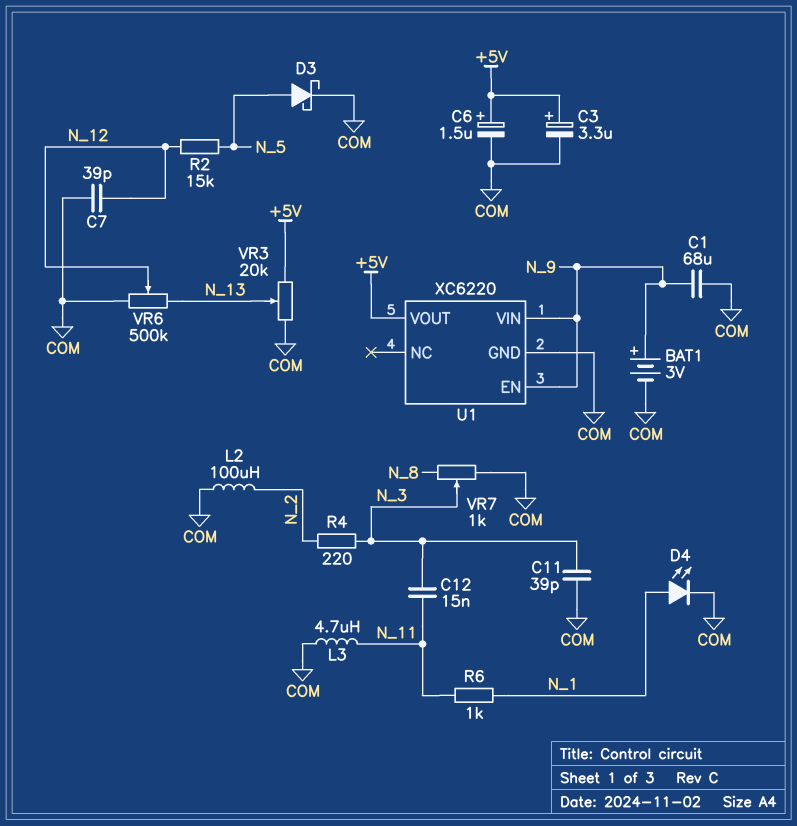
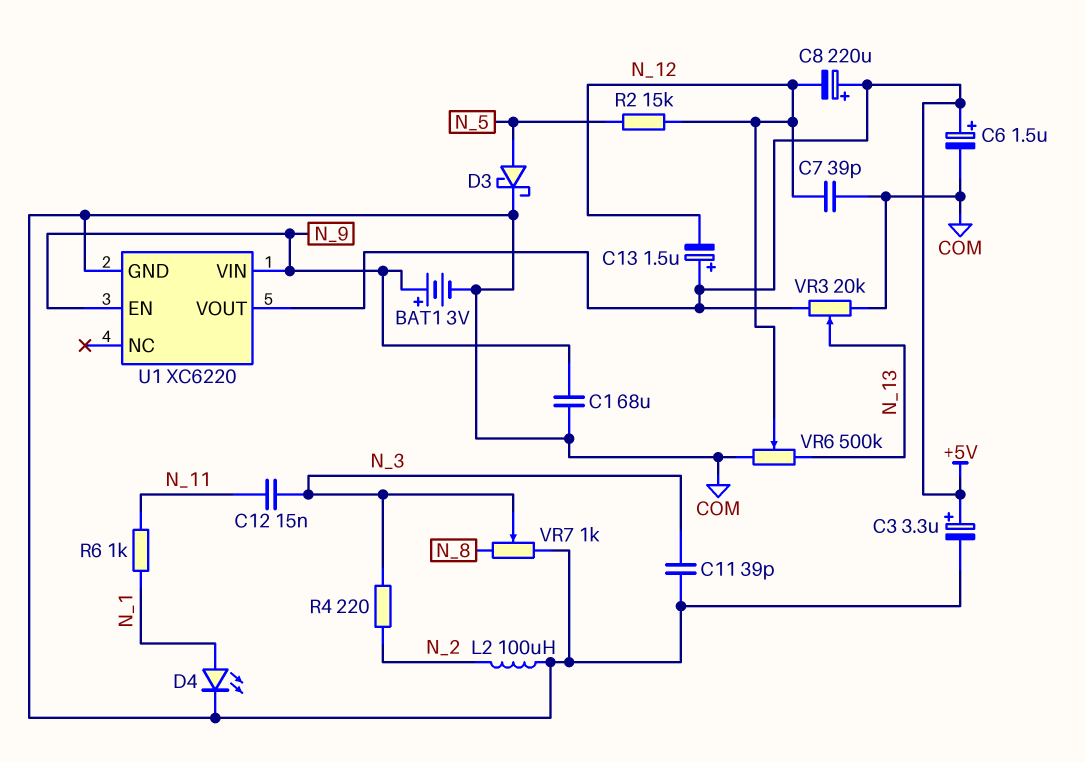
C8: none -> 220uF (plus +5V, minus N_12)
C13: none -> 1.5uF (plus +5V, minus N_12)
L3: 4.7uH (COM, N_11) -> none

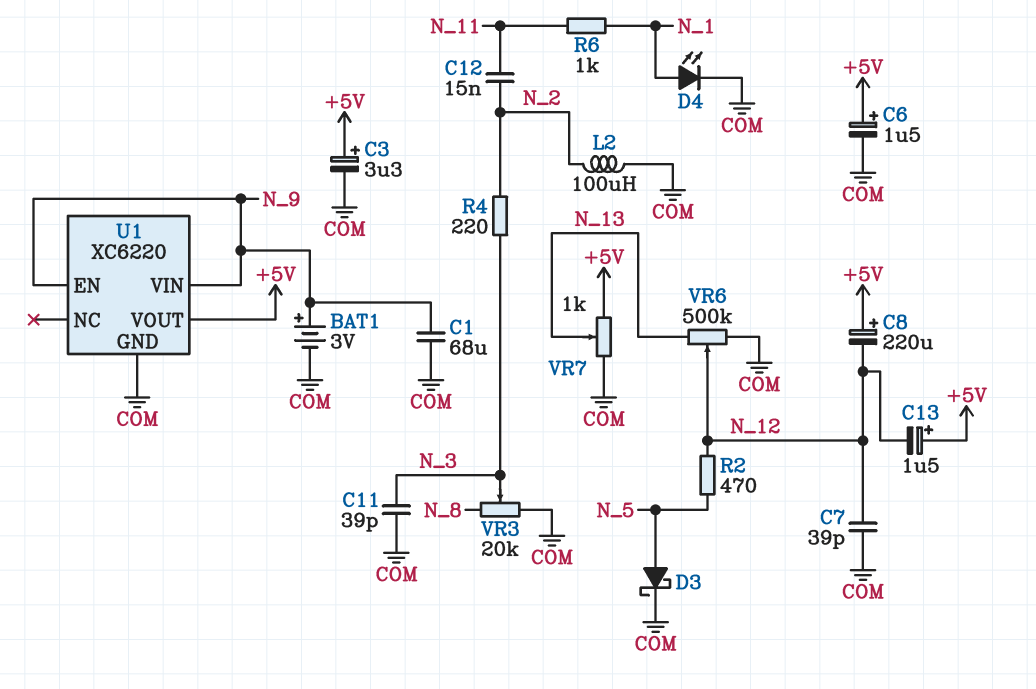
C12: 15nF (N_3, N_11) -> 15nF (N_2, N_11)
R2: 15k (N_5, N_12) -> 470 (N_5, N_12)
VR3: 20k (+5V, COM, wiper N_13) -> 20k (COM, N_8, wiper N_3)
VR7: 1k (COM, N_8, wiper N_3) -> 1k (+5V, COM, wiper N_13)

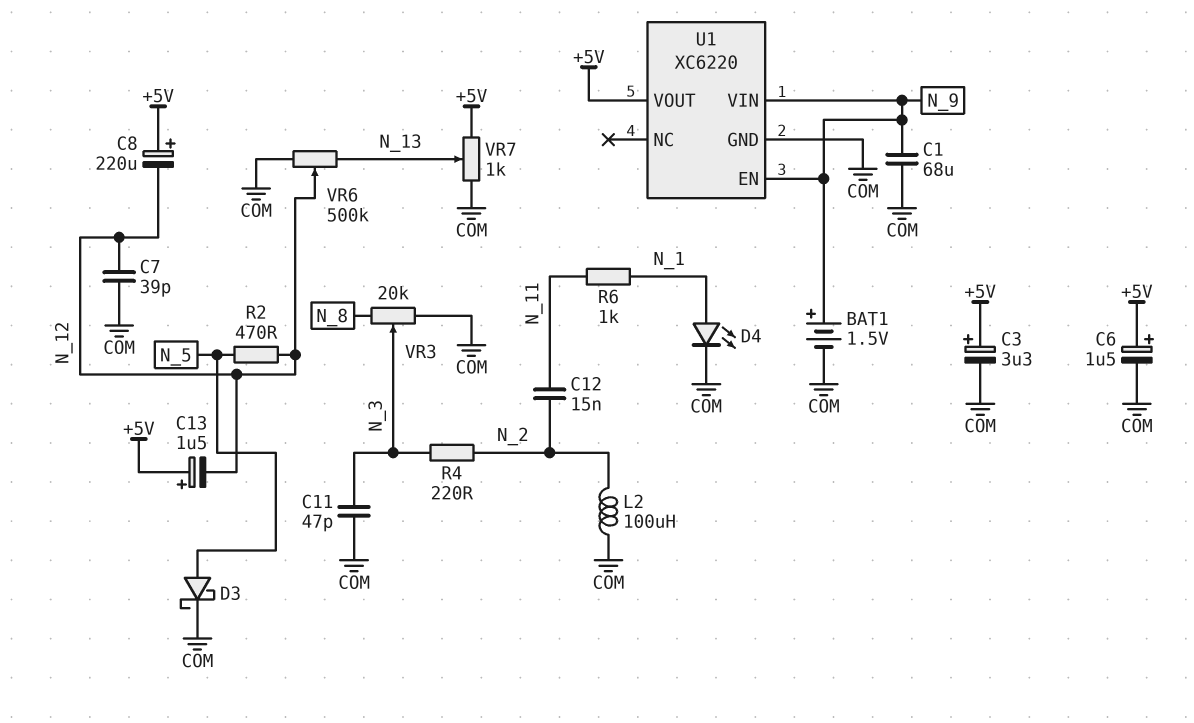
BAT1: 3V (plus N_9, minus COM) -> 1.5V (plus N_9, minus COM)
C11: 39pF (COM, N_3) -> 47pF (COM, N_3)

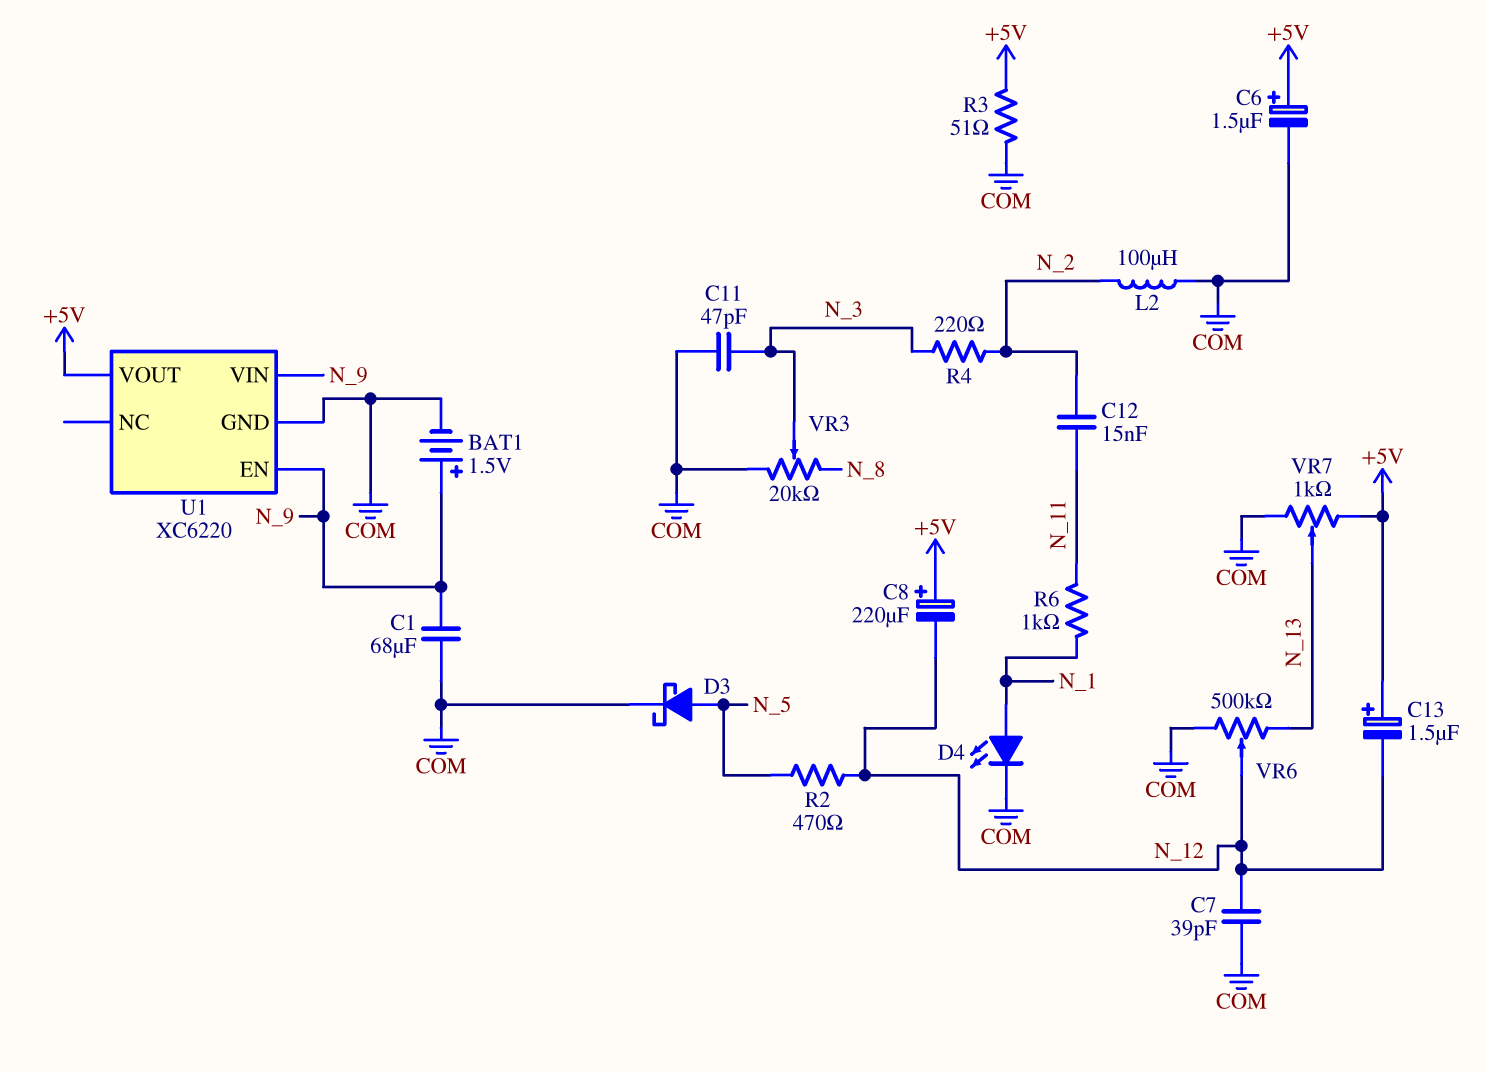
C3: 3.3uF (plus +5V, minus COM) -> none
R3: none -> 51 (+5V, COM)

